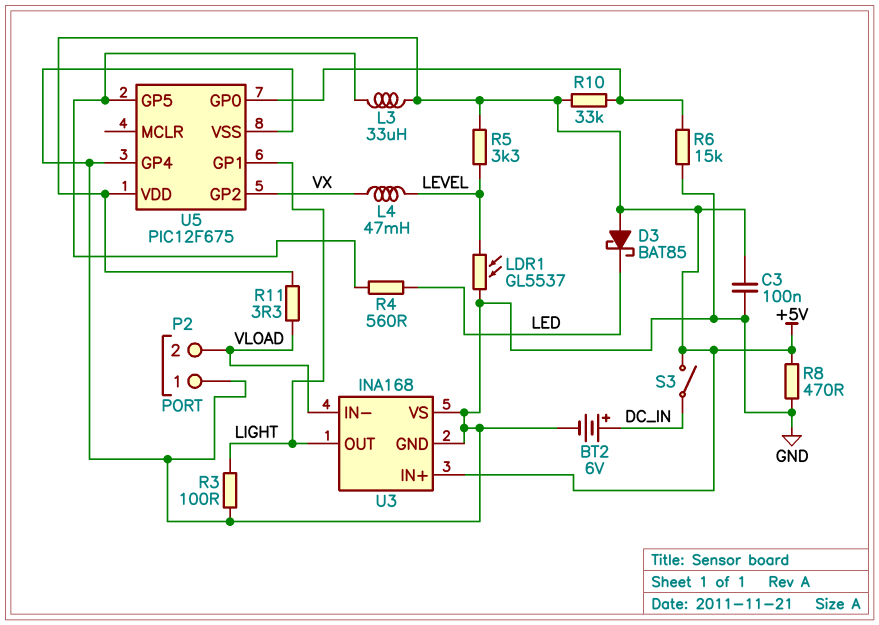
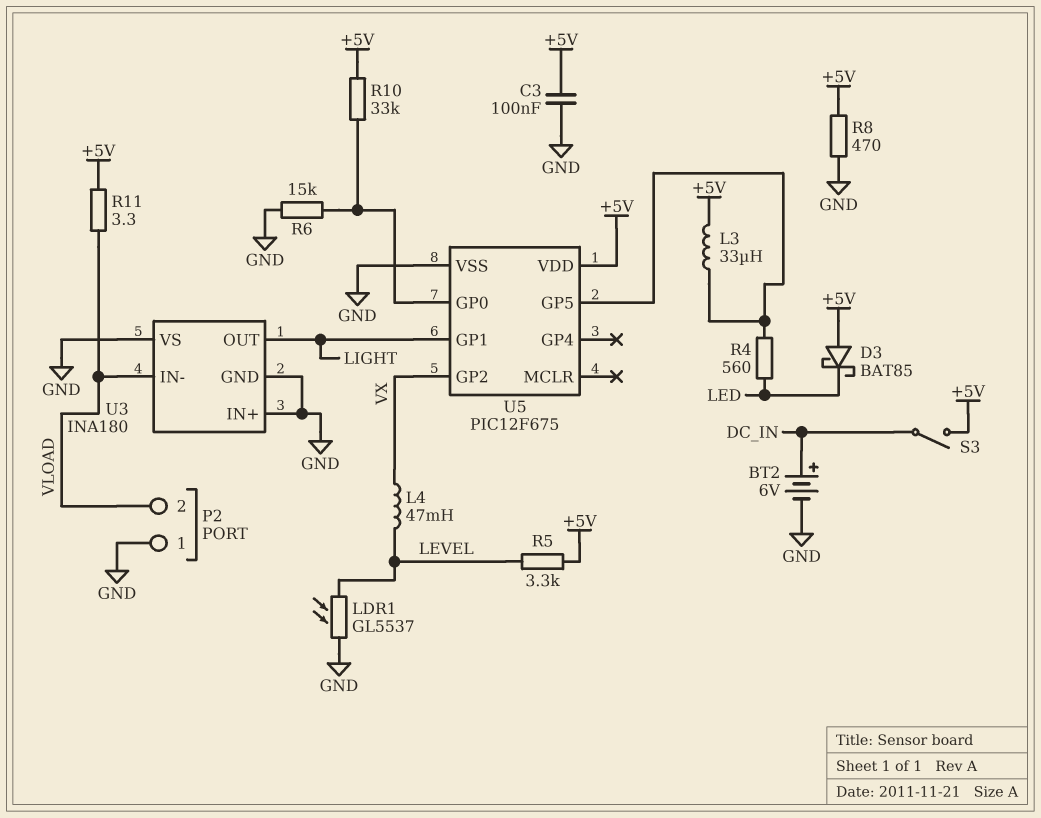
R3: 100 (GND, LIGHT) -> none
U3: INA168 -> INA180
U3 pin IN+: +5V -> GND
U5 pin GP4: GND -> none

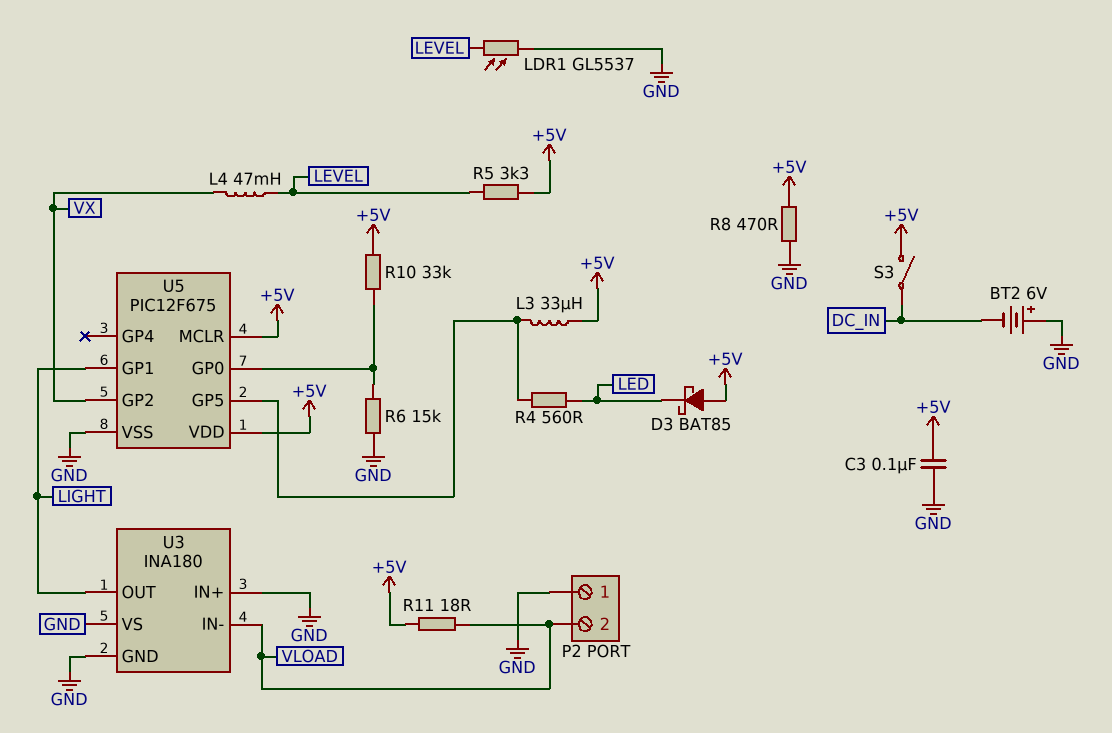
BT2: 6V (plus DC_IN, minus GND) -> 6V (plus GND, minus DC_IN)
R11: 3.3 (+5V, VLOAD) -> 18 (+5V, VLOAD)
U5 pin MCLR: none -> +5V

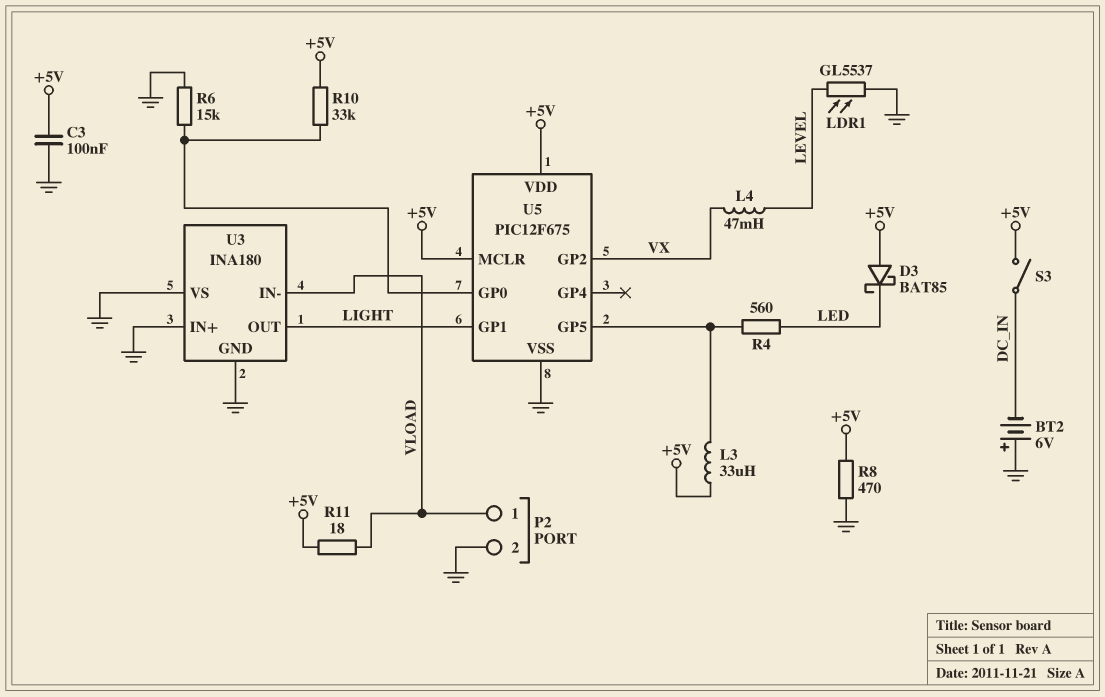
P2 pin 1: GND -> VLOAD
P2 pin 2: VLOAD -> GND
R5: 3.3k (+5V, LEVEL) -> none

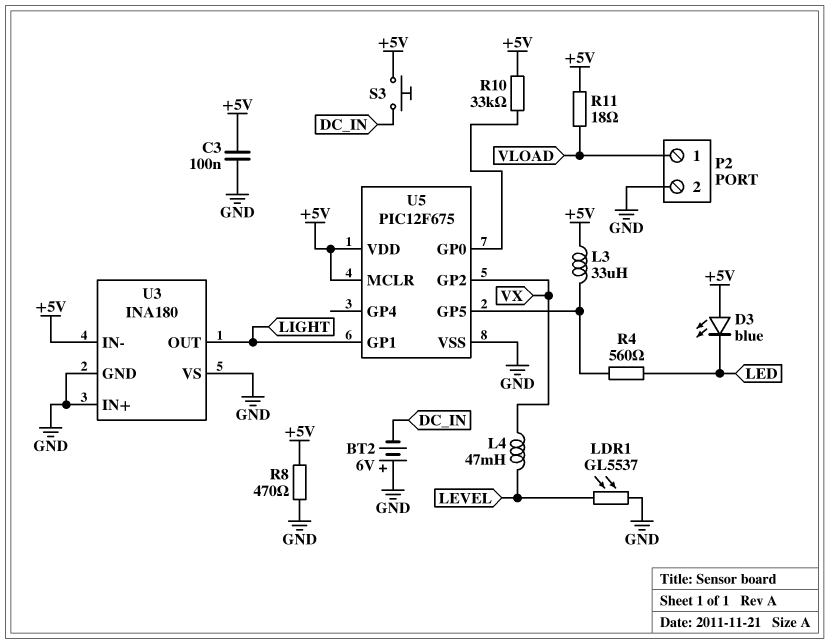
D3: schottky BAT85 (A +5V, K LED) -> LED blue (A +5V, K LED)
R6: 15k (GND, U5/GP0) -> none
S3: switch (+5V, DC_IN) -> button (+5V, DC_IN)
U3 pin IN-: VLOAD -> +5V

